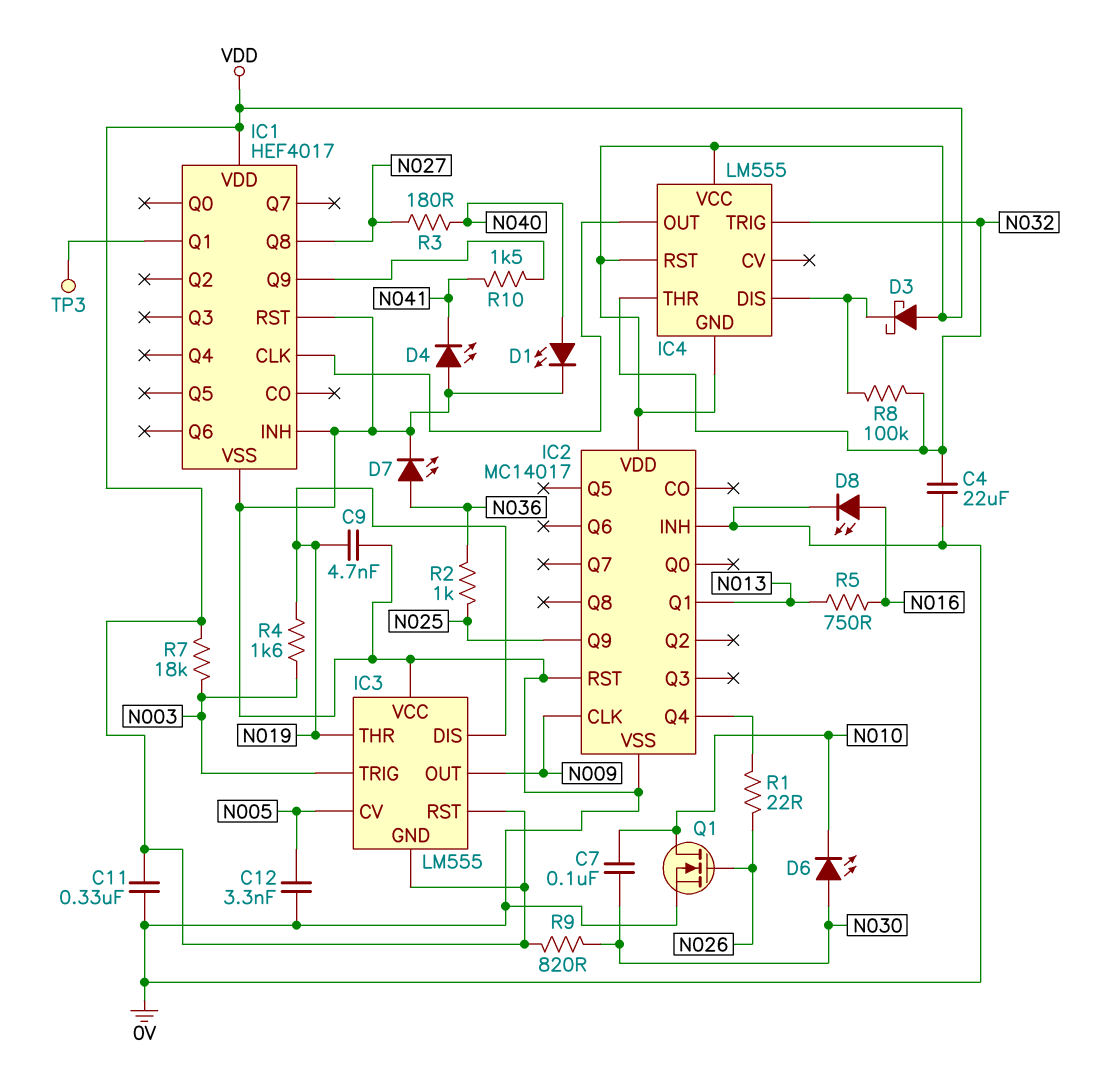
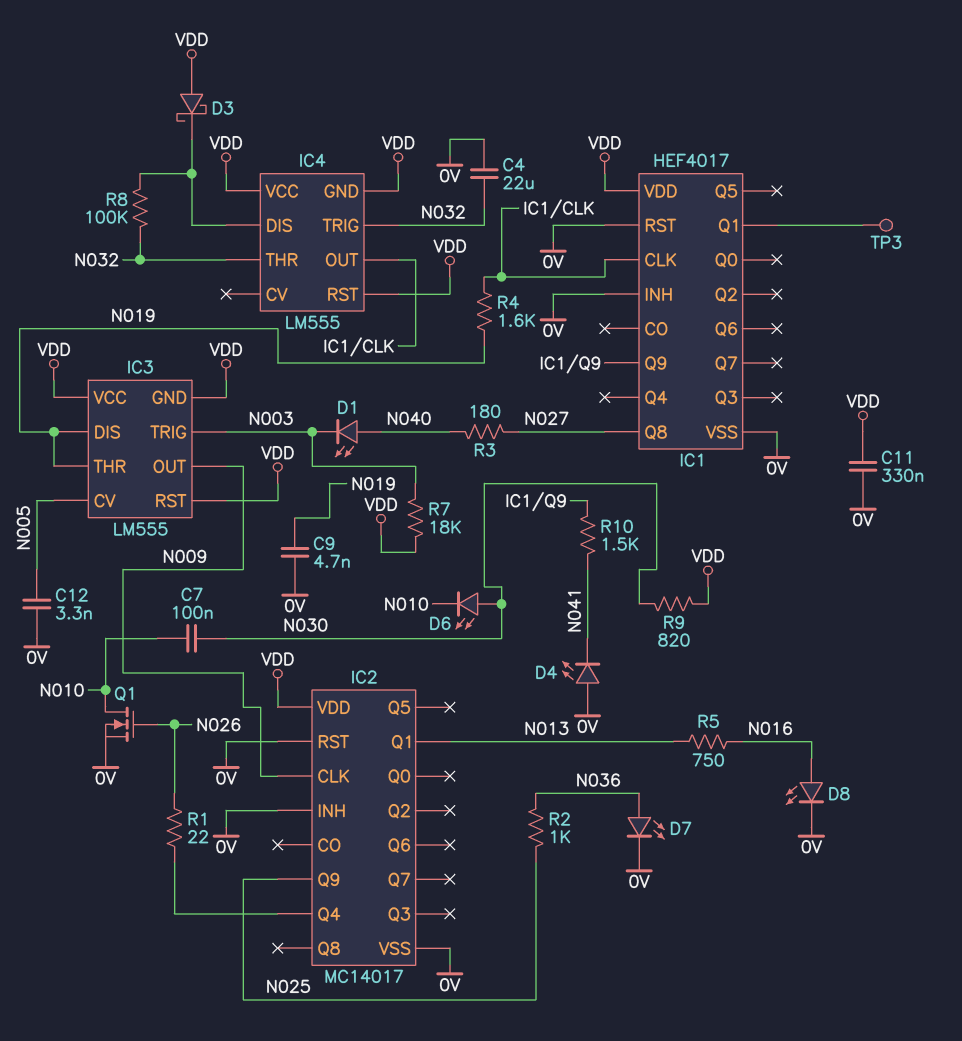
D1: LED (A N040, K 0V) -> LED (A N040, K N003)
IC3 pin VCC: 0V -> VDD
R4: 1.6k (N003, N019) -> 1.6k (IC1/CLK, N019)

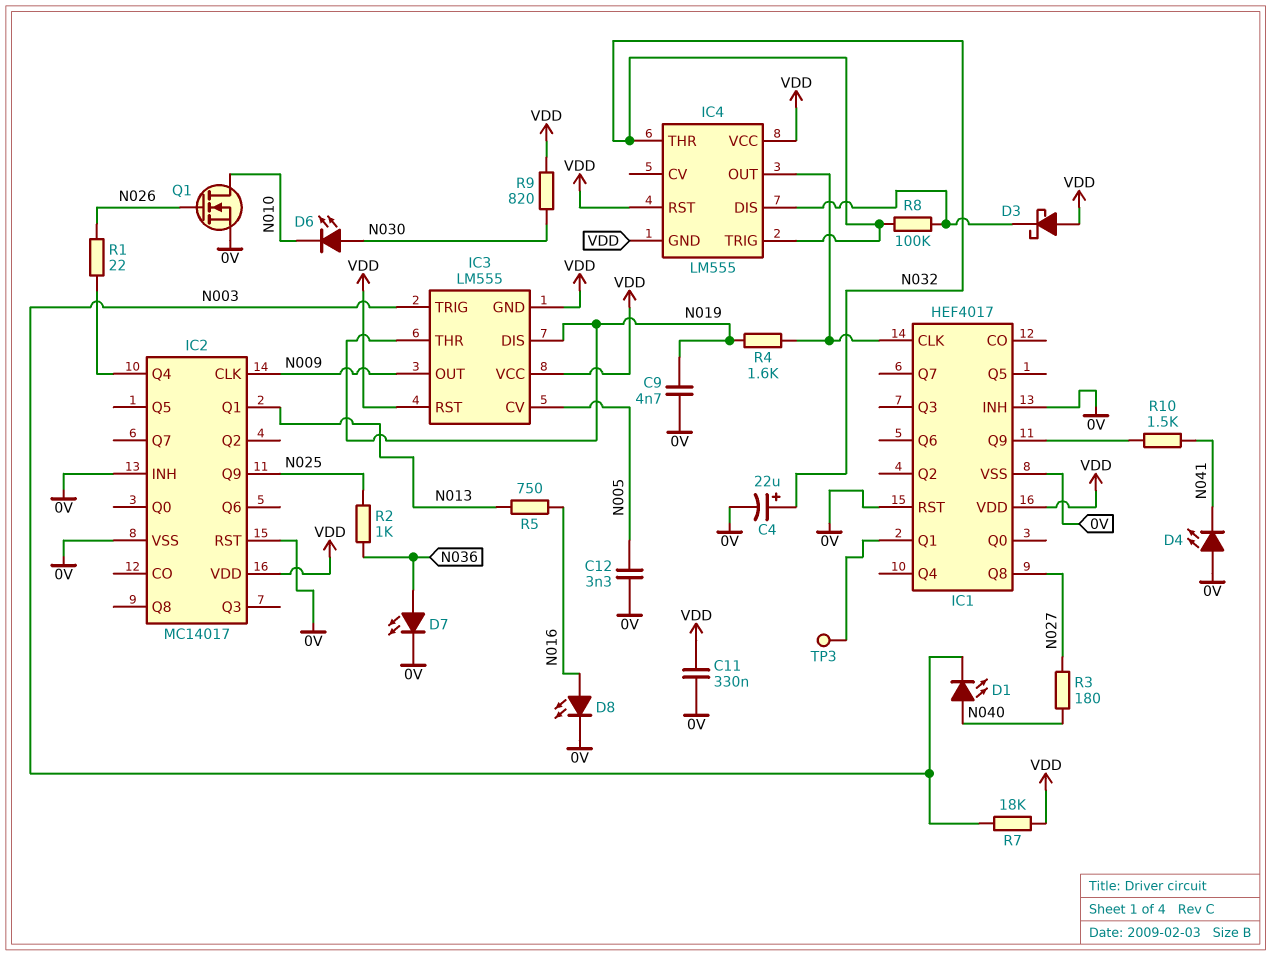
C4: 22uF (0V, N032) -> 22uF (plus N032, minus 0V)
C7: 100nF (N010, N030) -> none

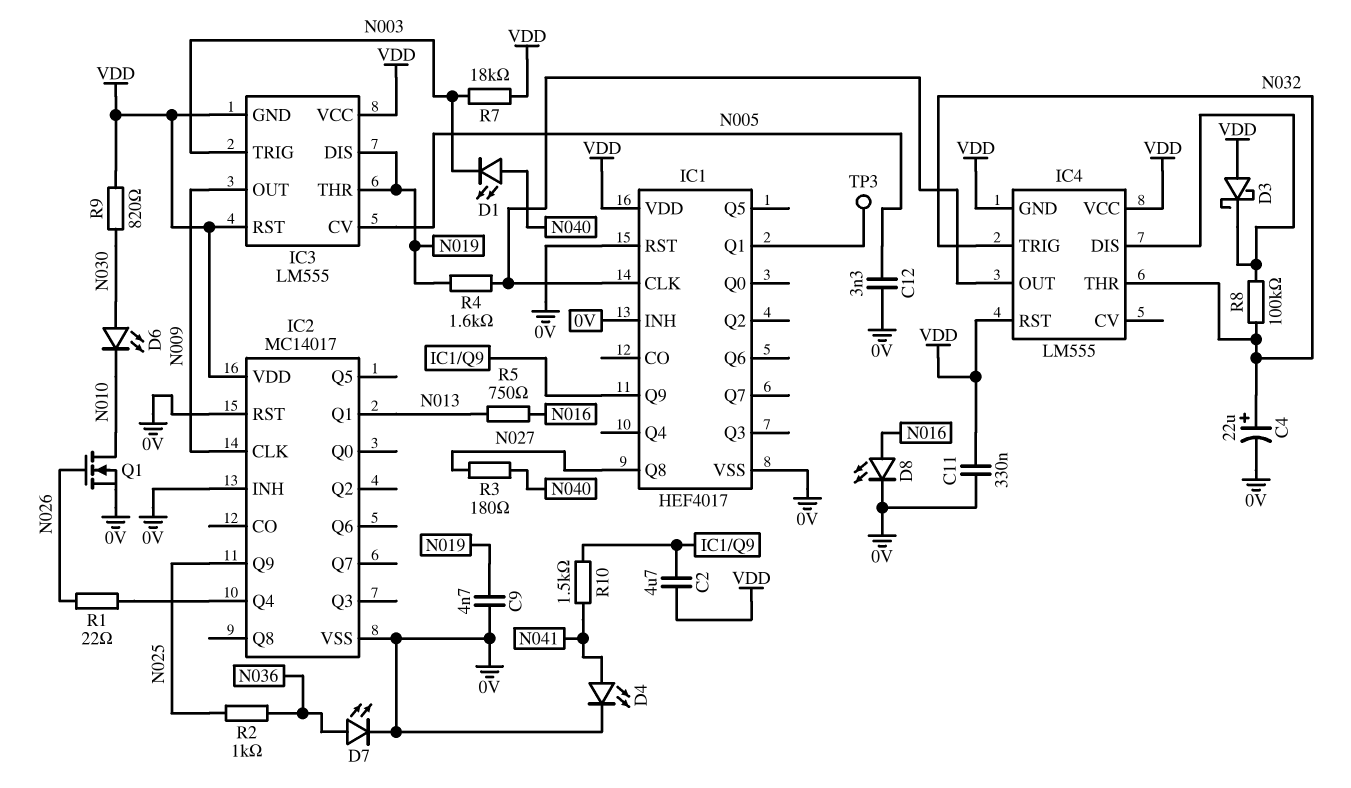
C2: none -> 4.7uF (IC1/Q9, VDD)
D4: LED (A 0V, K N041) -> LED (A N041, K 0V)

